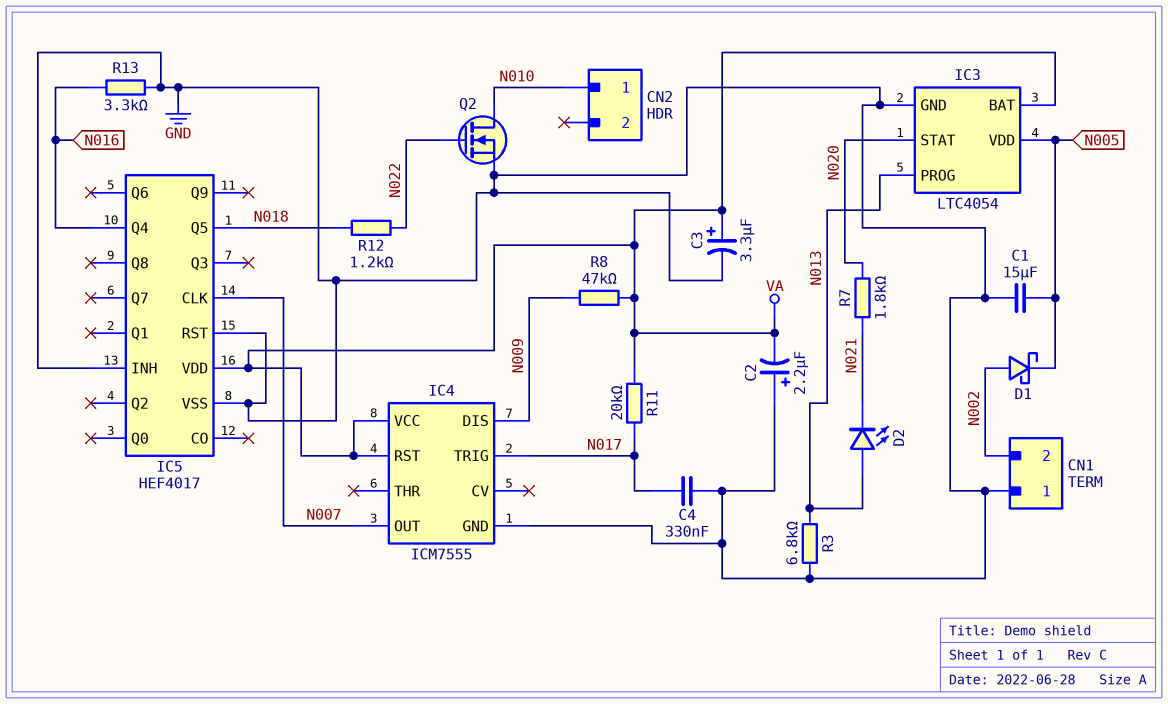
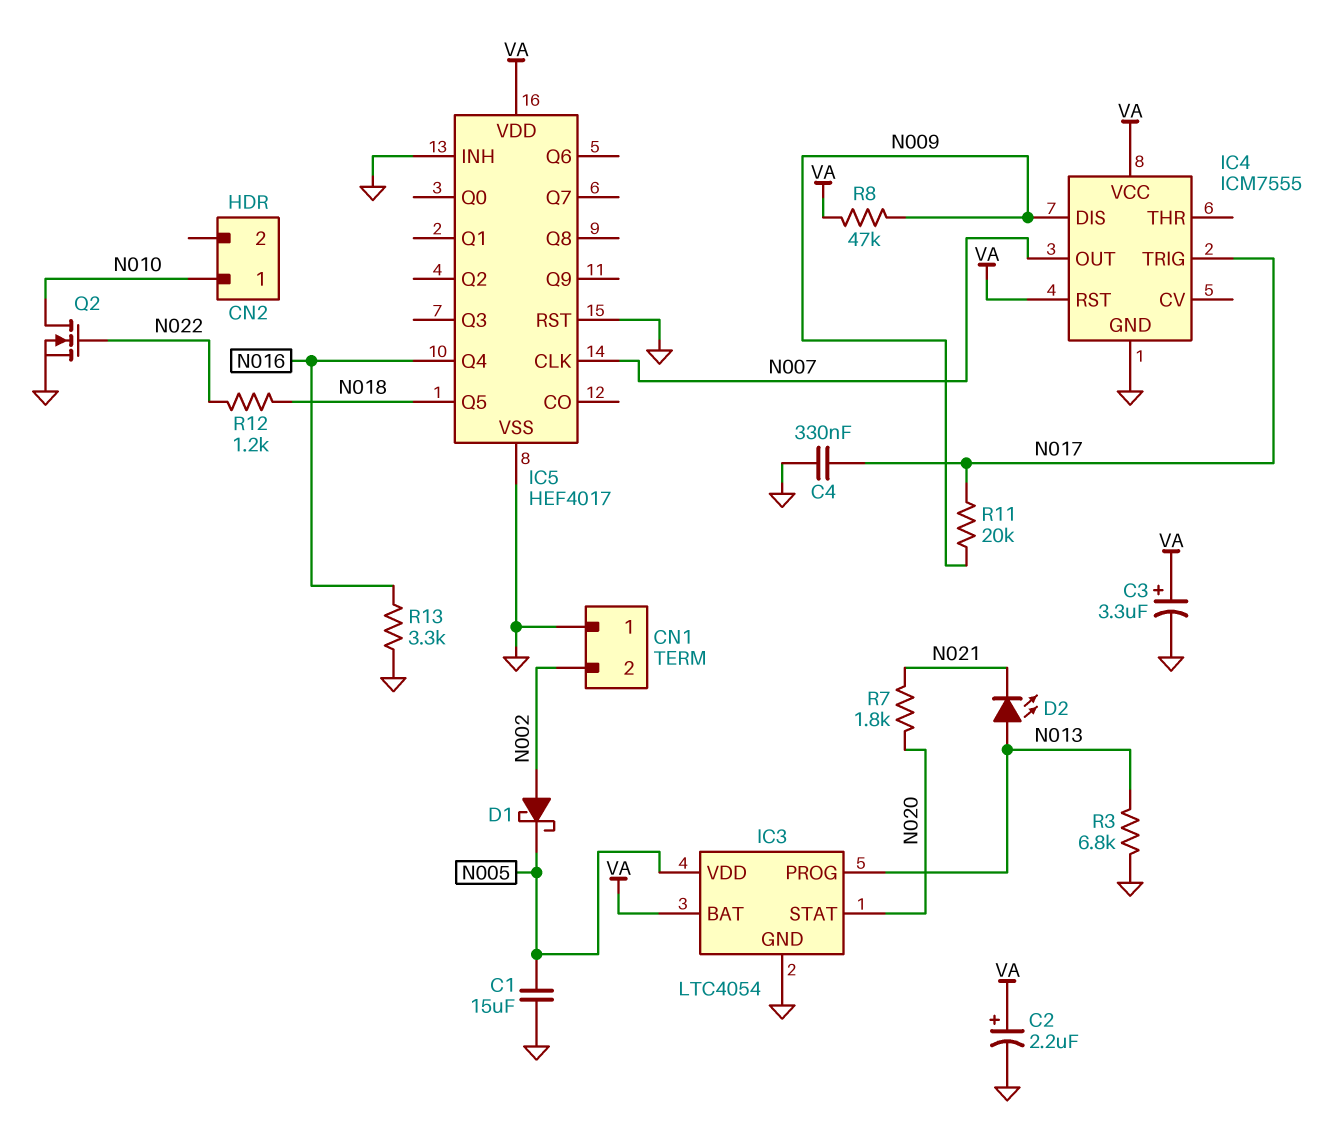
C2: 2.2uF (plus GND, minus VA) -> 2.2uF (plus VA, minus GND)
R11: 20k (N017, VA) -> 20k (N009, N017)

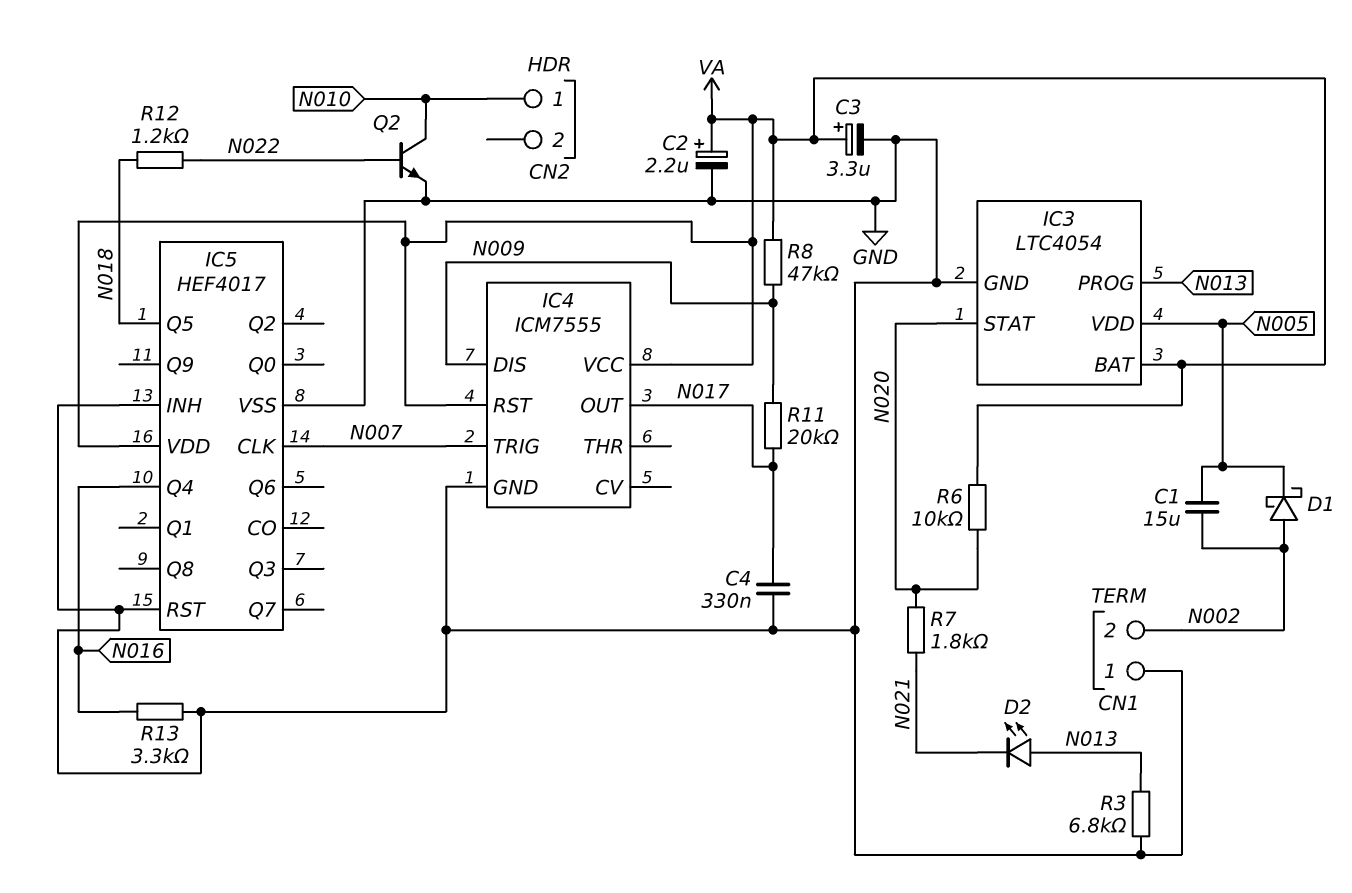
C1: 15uF (GND, N005) -> 15uF (N002, N005)
IC4 pin OUT: N007 -> N017
IC4 pin TRIG: N017 -> N007
Q2: NMOS (G N022, D N010, S GND) -> NPN (B N022, C N010, E GND)
R6: none -> 10k (N020, VA)

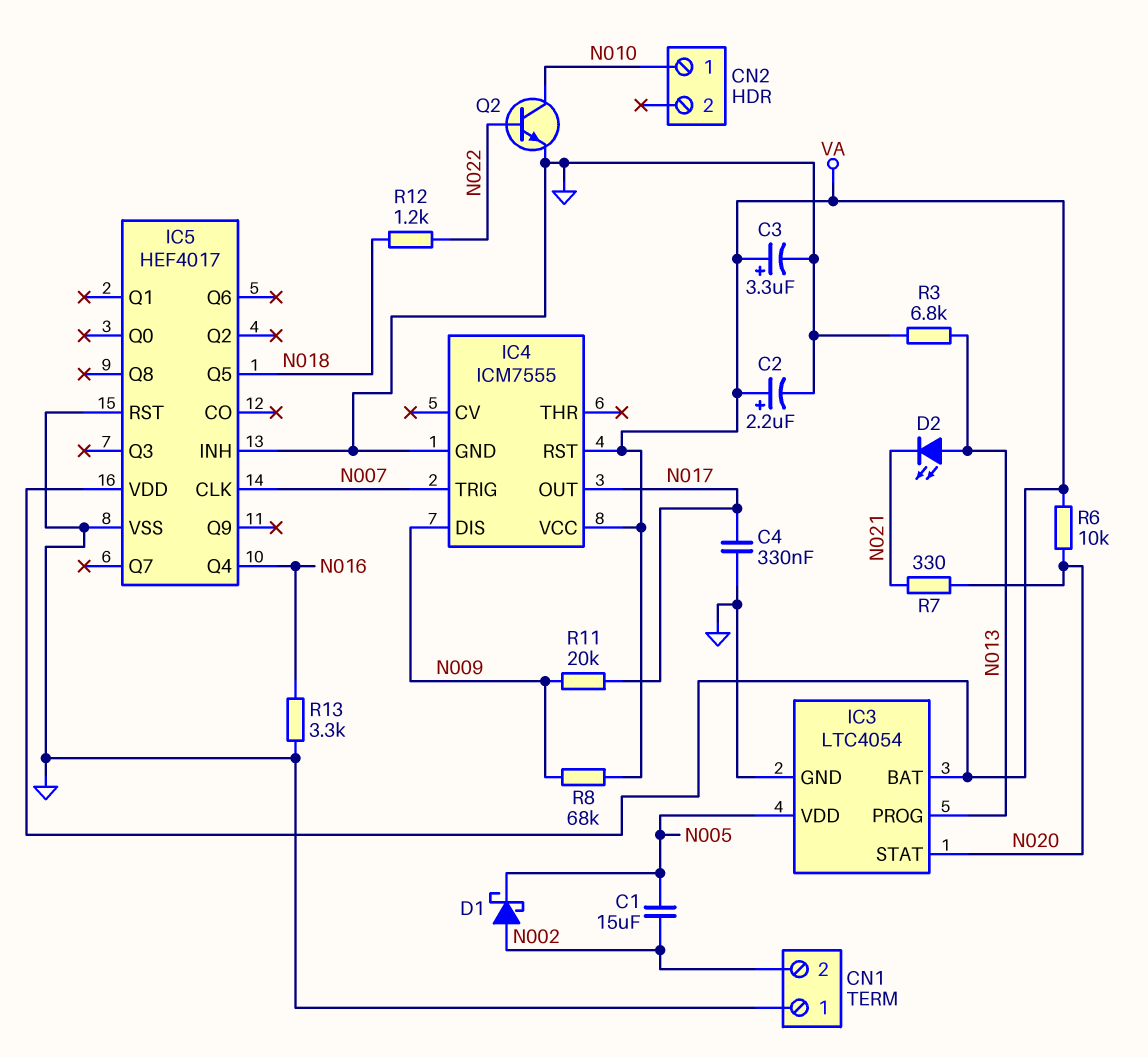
R7: 1.8k (N020, N021) -> 330 (N020, N021)
R8: 47k (N009, VA) -> 68k (N009, VA)

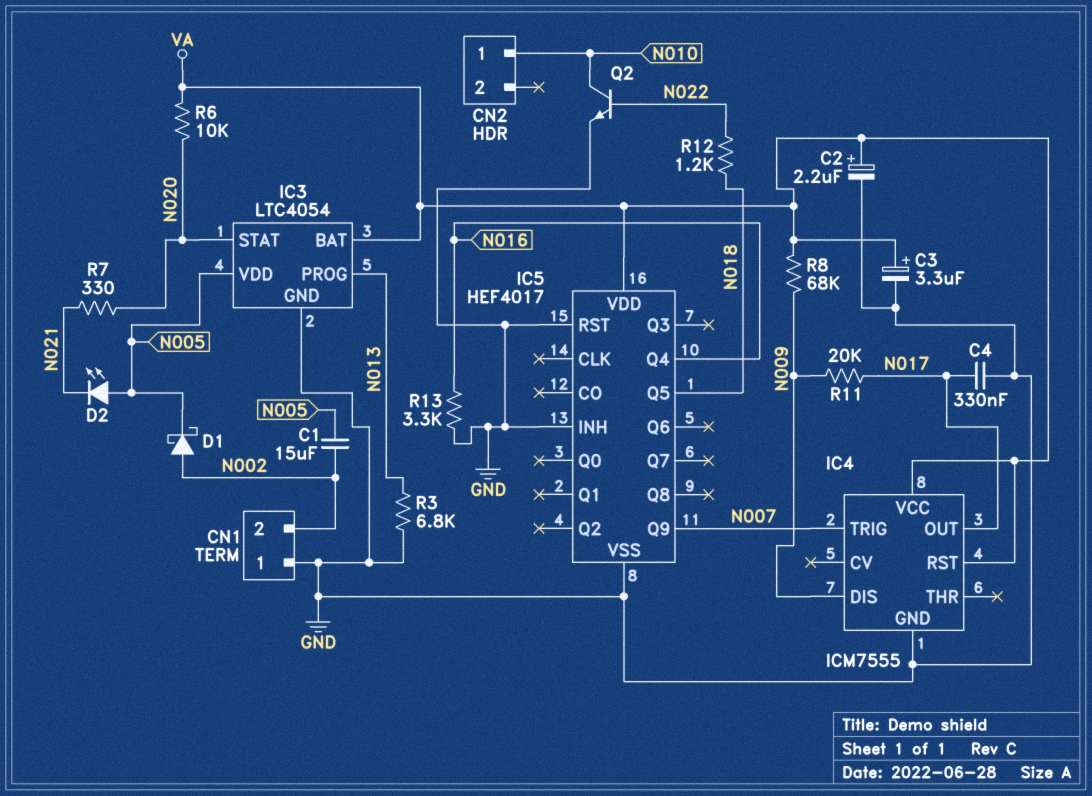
D2: LED (A N013, K N021) -> LED (A N005, K N021)
IC5 pin CLK: N007 -> none
IC5 pin Q9: none -> N007

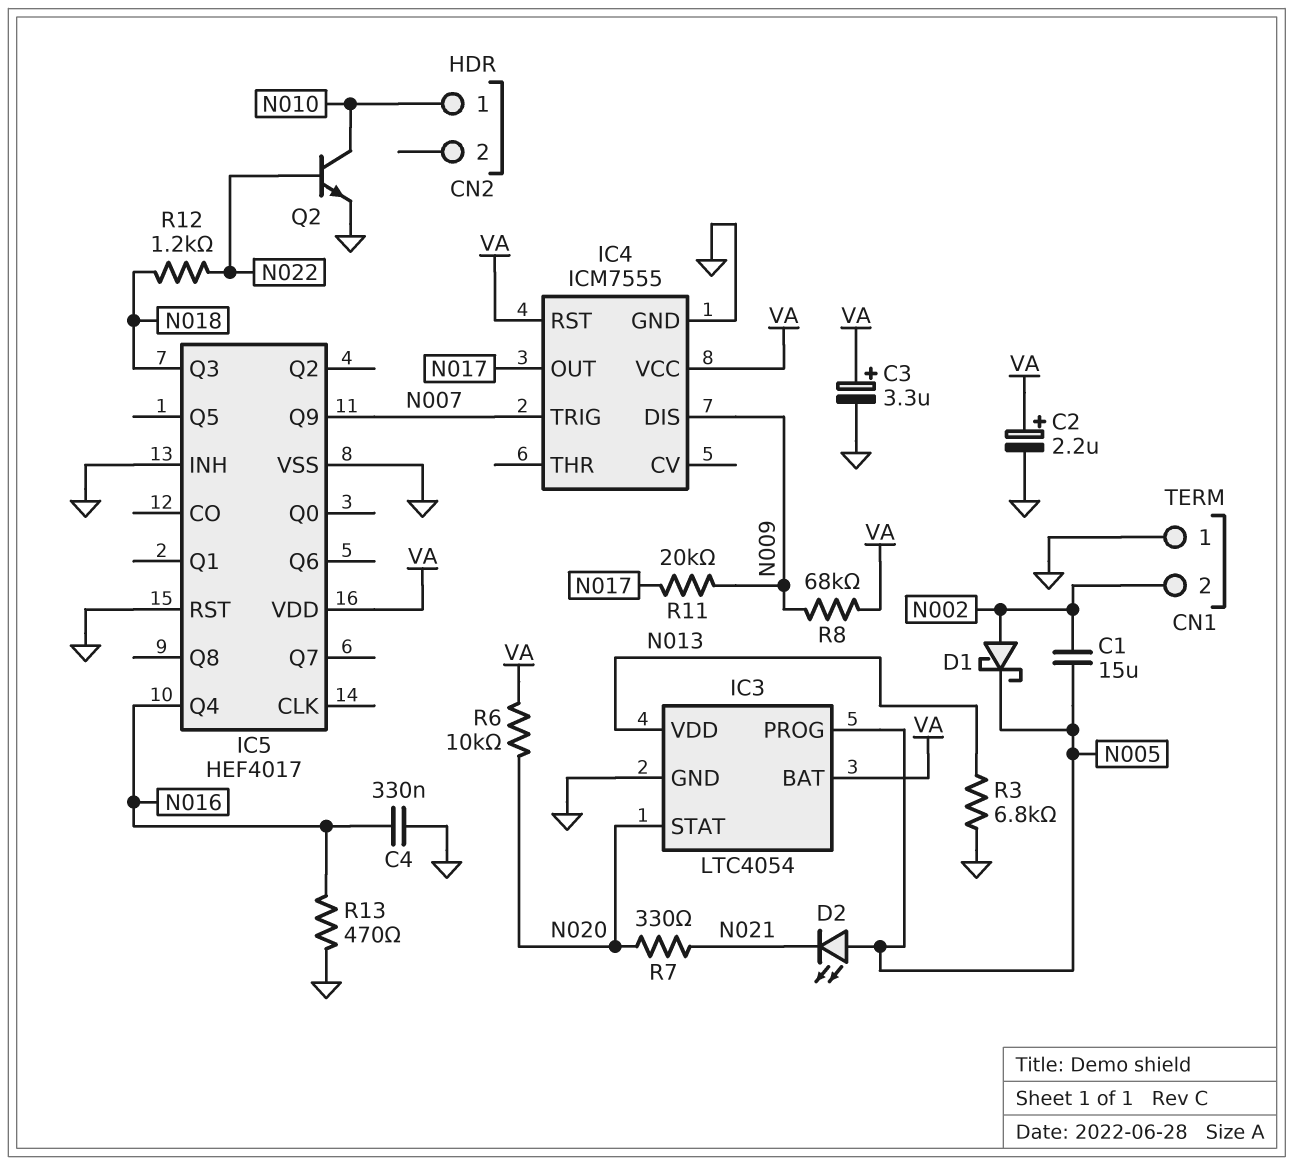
C4: 330nF (GND, N017) -> 330nF (GND, N016)
IC3 pin PROG: N013 -> N005
IC3 pin VDD: N005 -> N013
IC5 pin Q3: none -> N018
IC5 pin Q5: N018 -> none
R13: 3.3k (GND, N016) -> 470 (GND, N016)

